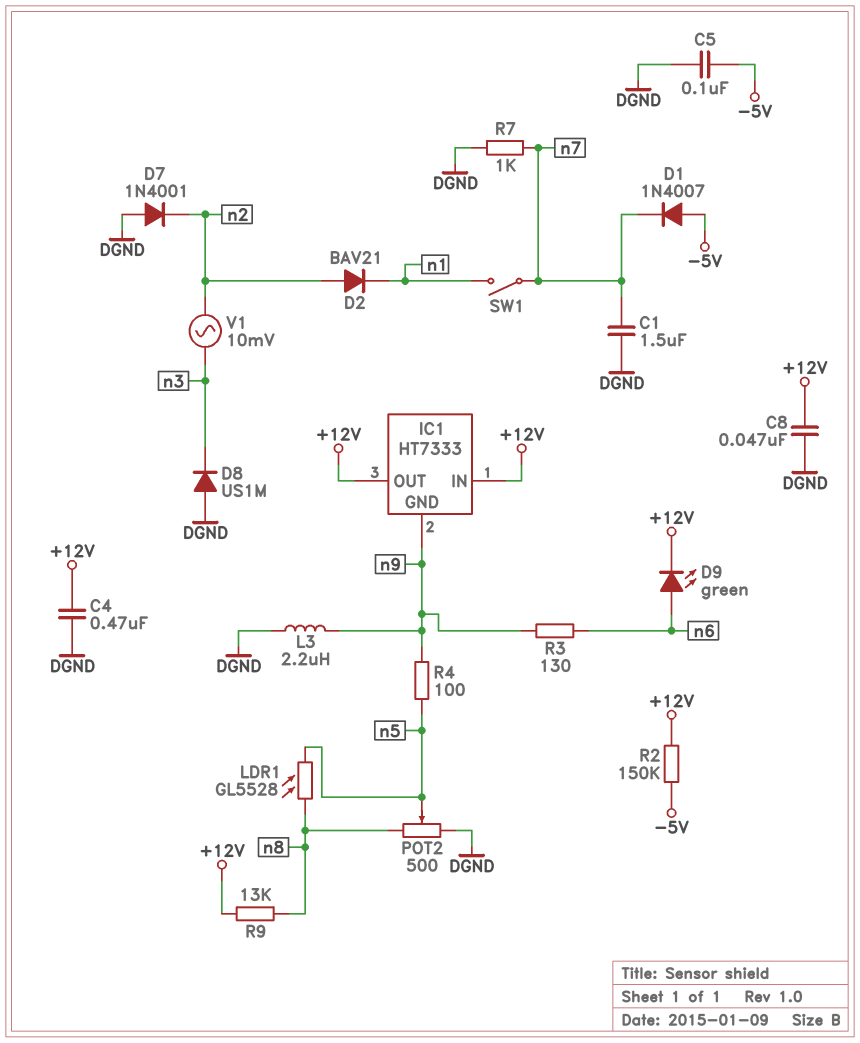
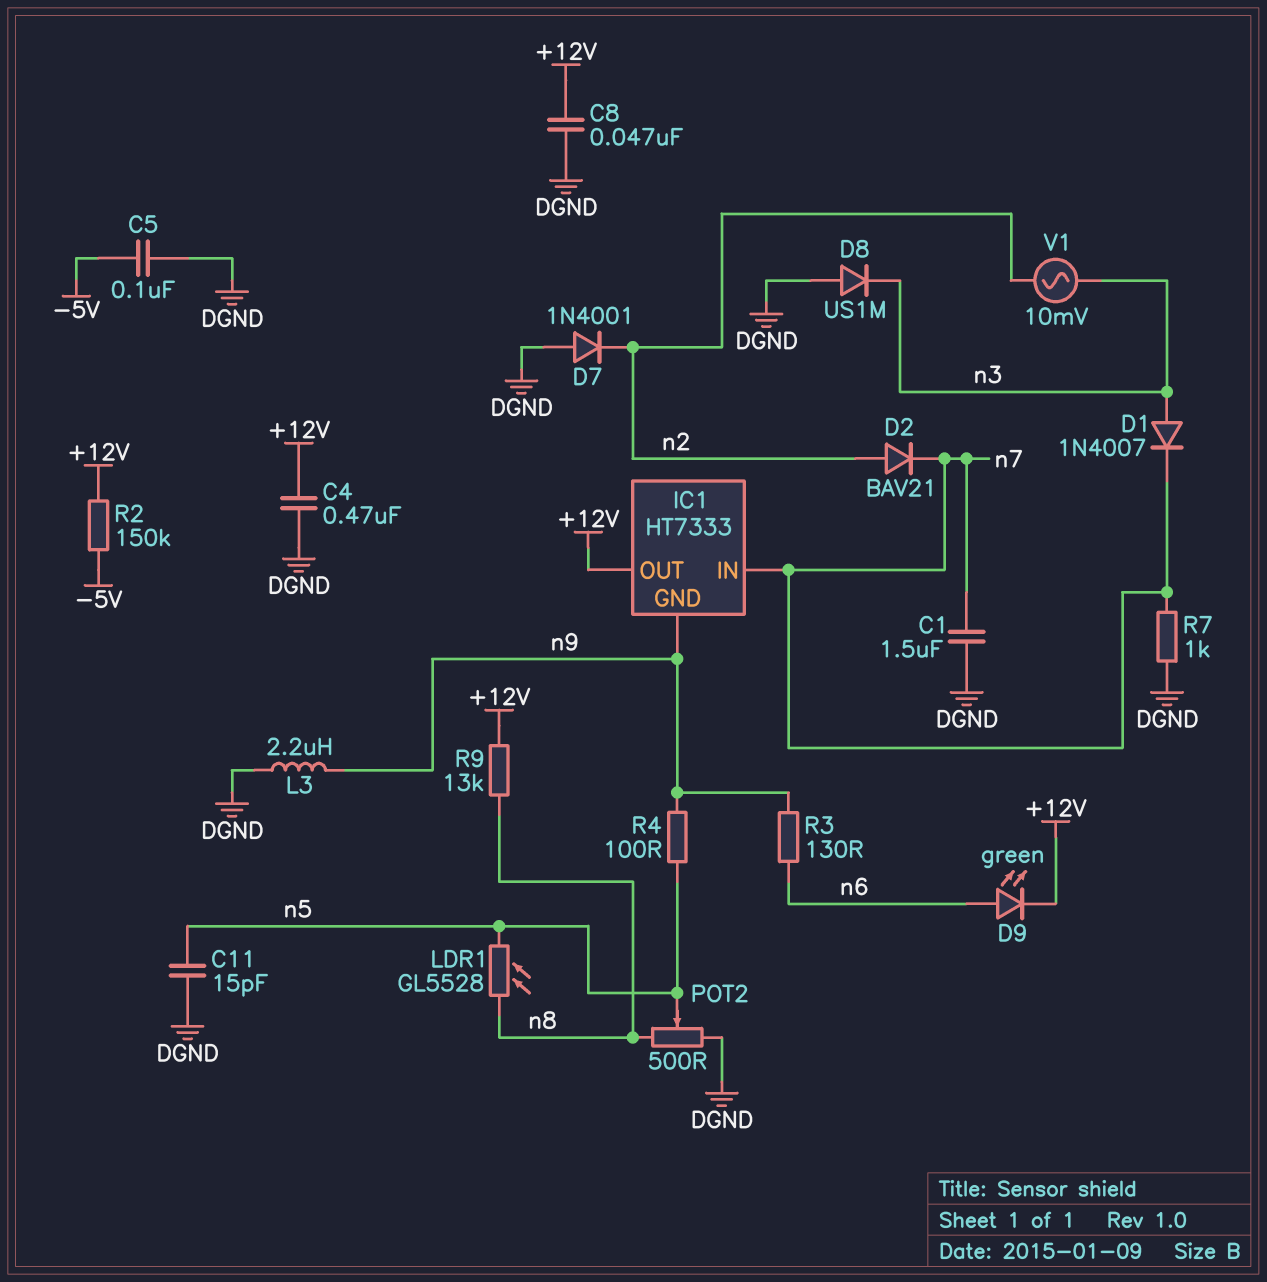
C11: none -> 15pF (DGND, n5)
D1: diode 1N4007 (A -5V, K n7) -> diode 1N4007 (A n3, K n7)
D2: diode BAV21 (A n2, K n1) -> diode BAV21 (A n2, K n7)
IC1 pin IN: +12V -> n7
SW1: switch (n1, n7) -> none

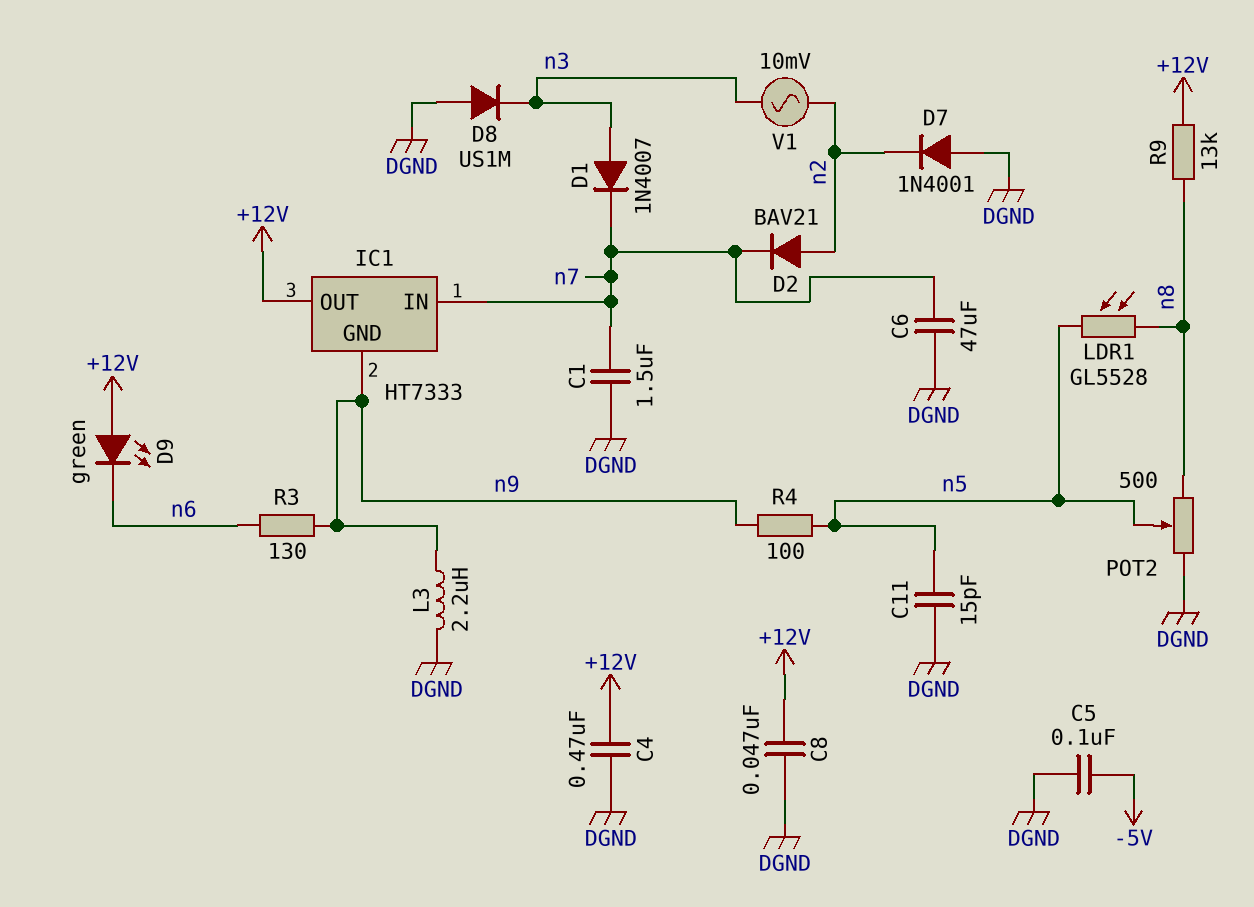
C6: none -> 47uF (DGND, n7)
D9: LED green (A n6, K +12V) -> LED green (A +12V, K n6)
R2: 150k (+12V, -5V) -> none
R7: 1k (DGND, n7) -> none

